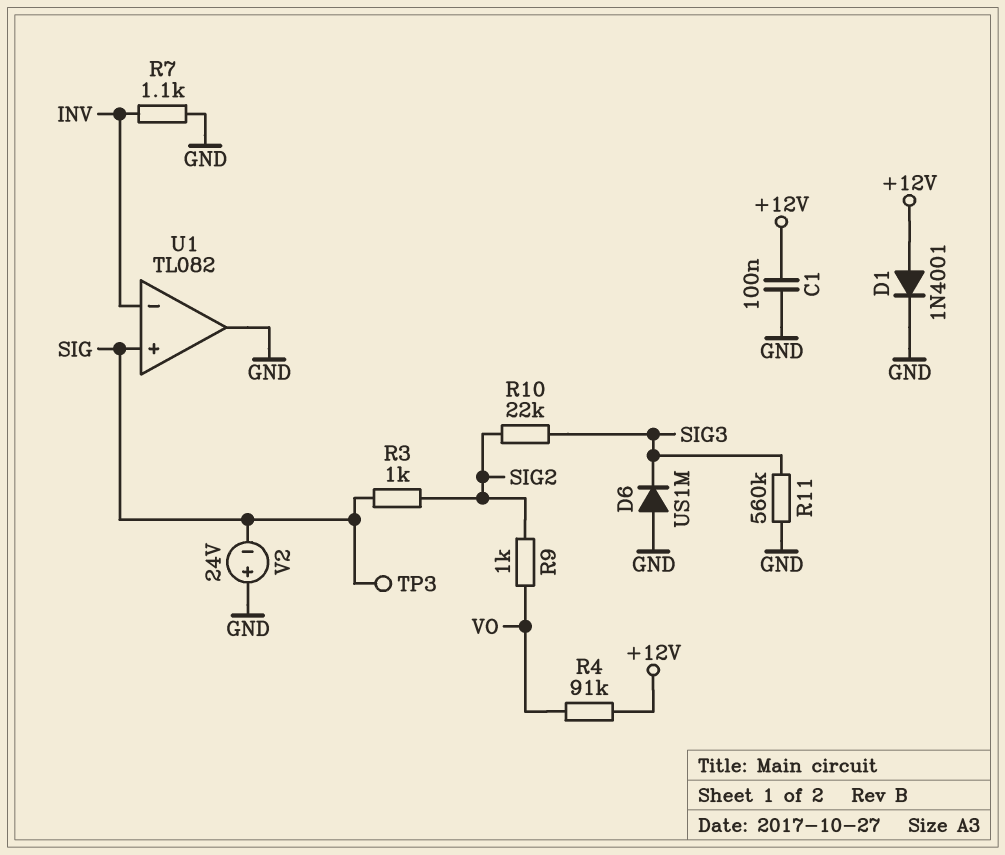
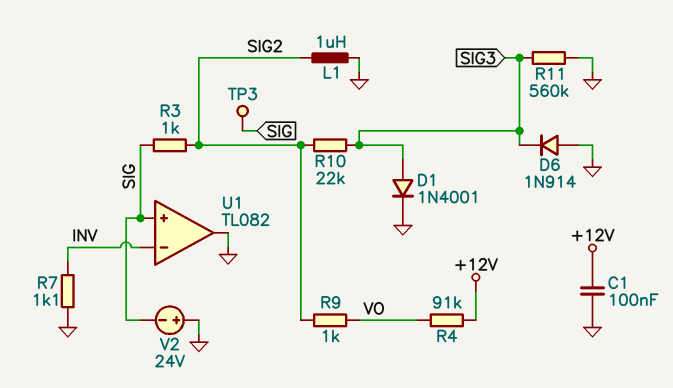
D1: diode 1N4001 (A +12V, K GND) -> diode 1N4001 (A SIG3, K GND)
D6: diode US1M (A GND, K SIG3) -> diode 1N914 (A GND, K SIG3)
L1: none -> 1uH (GND, SIG2)

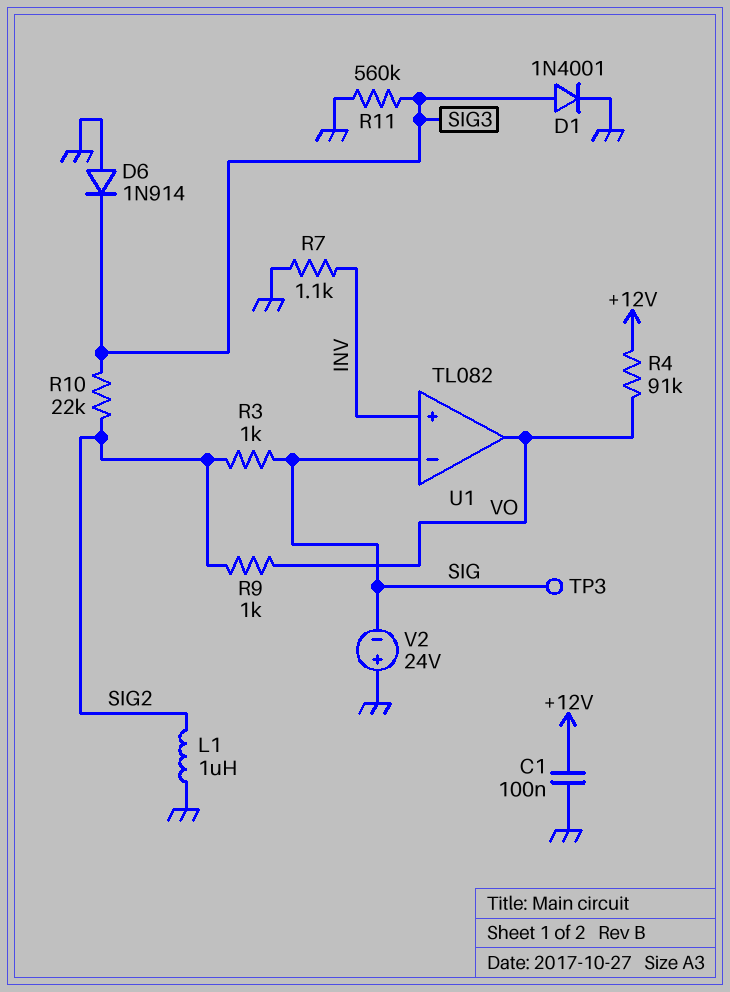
U1 pin in+: SIG -> INV
U1 pin in-: INV -> SIG
U1 pin out: GND -> VO

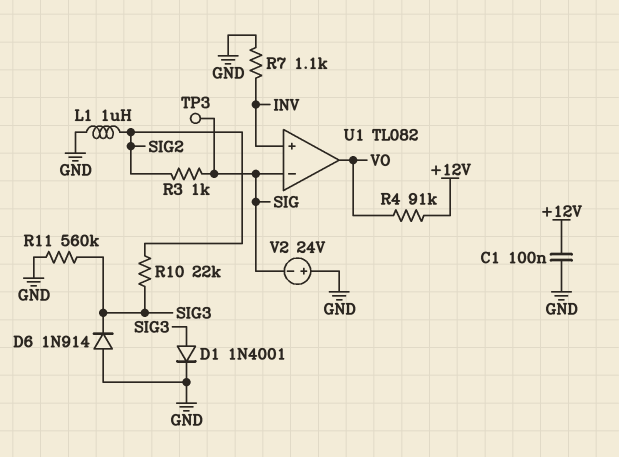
R9: 1k (SIG2, VO) -> none

